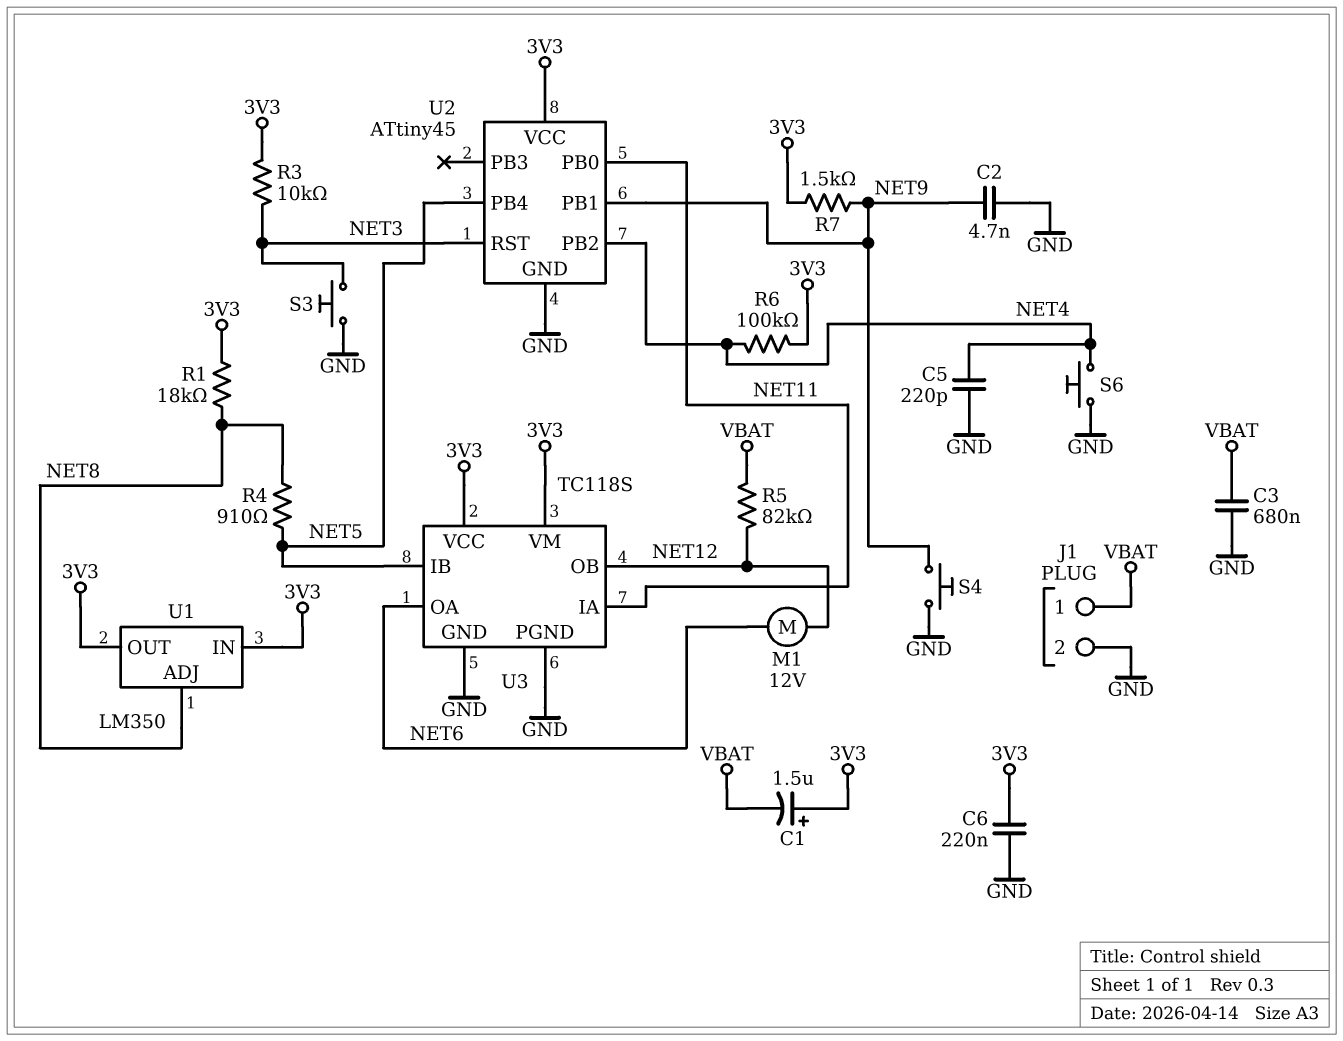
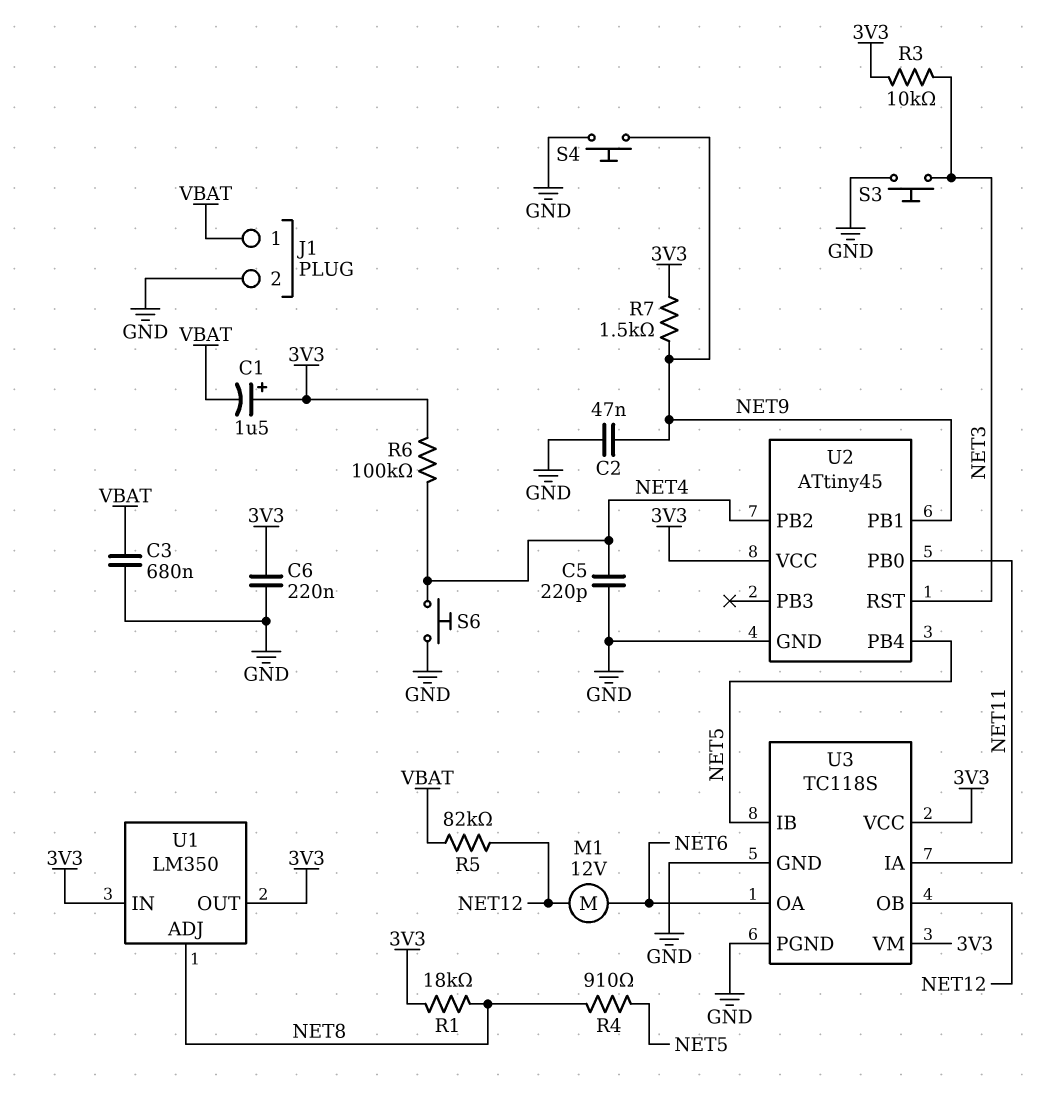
C2: 4.7nF (GND, NET9) -> 47nF (GND, NET9)

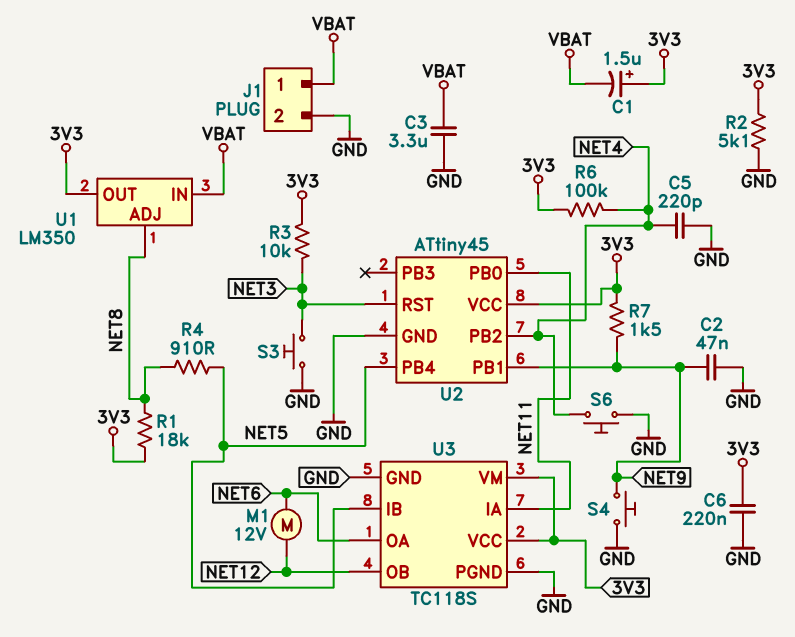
C3: 680nF (GND, VBAT) -> 3.3uF (GND, VBAT)
R2: none -> 5.1k (3V3, GND)
R5: 82k (NET12, VBAT) -> none
U1 pin IN: 3V3 -> VBAT

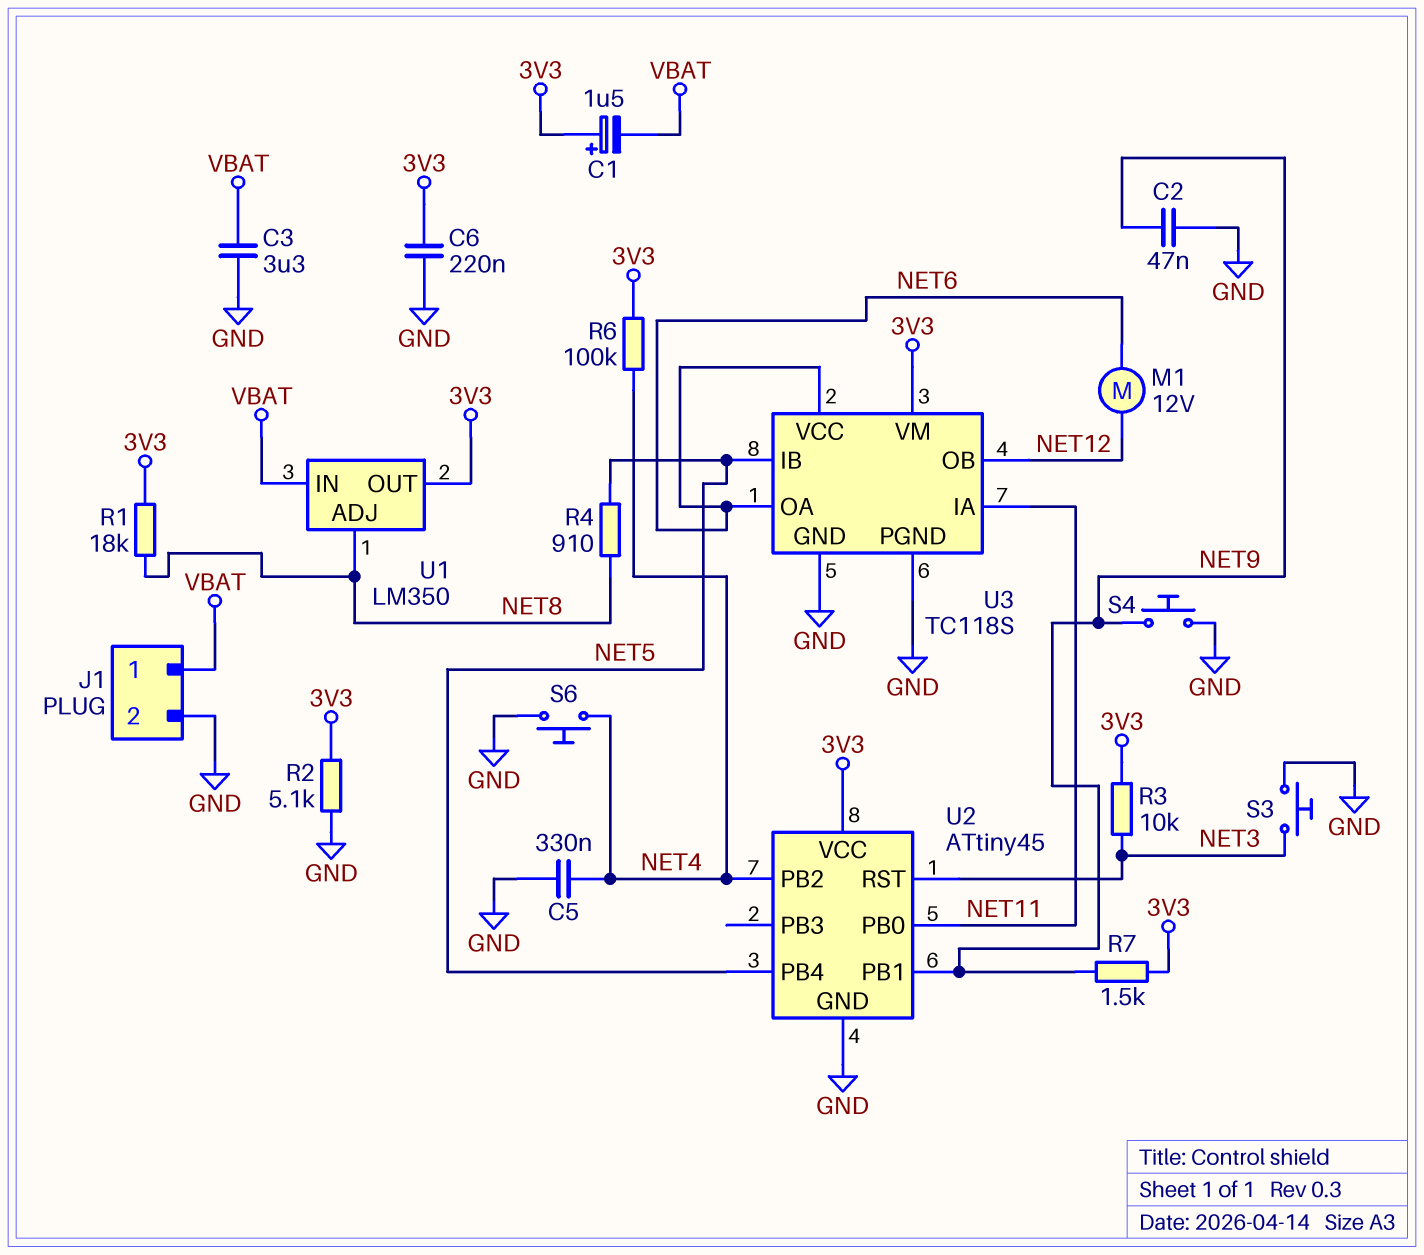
C5: 220pF (GND, NET4) -> 330nF (GND, NET4)
U3 pin VCC: 3V3 -> NET6

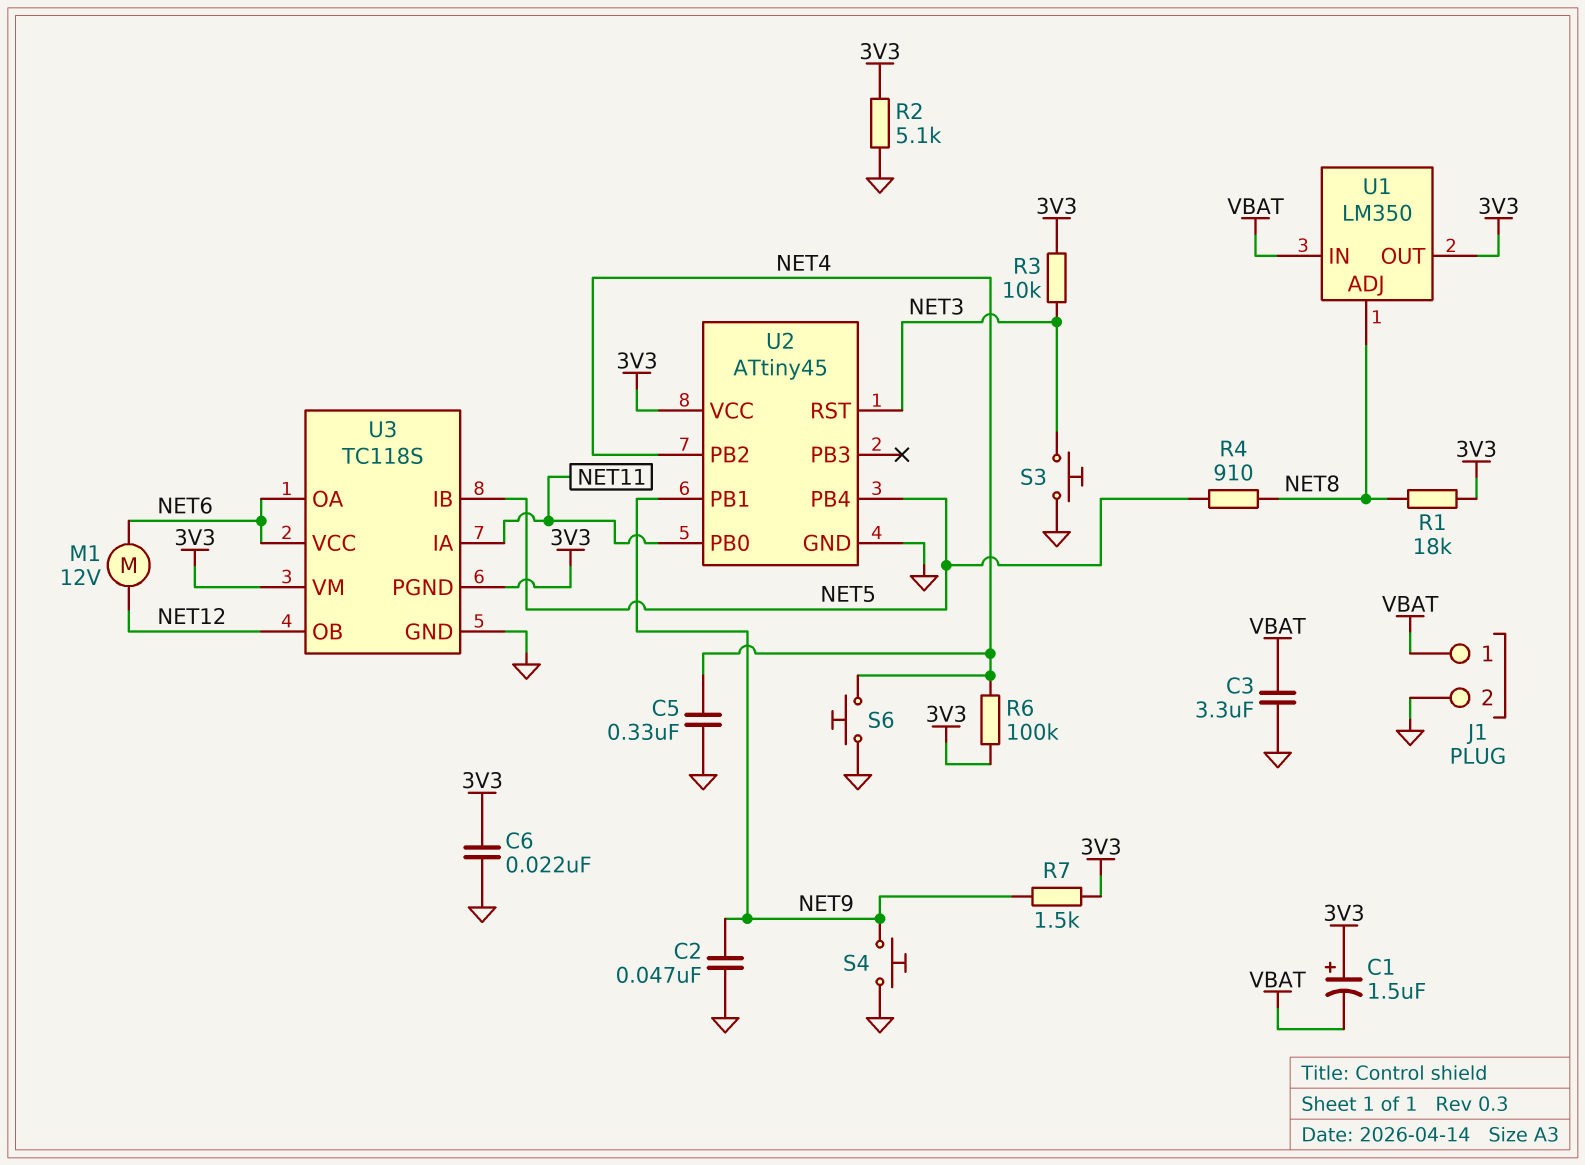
C6: 220nF (3V3, GND) -> 22nF (3V3, GND)
U3 pin PGND: GND -> 3V3

